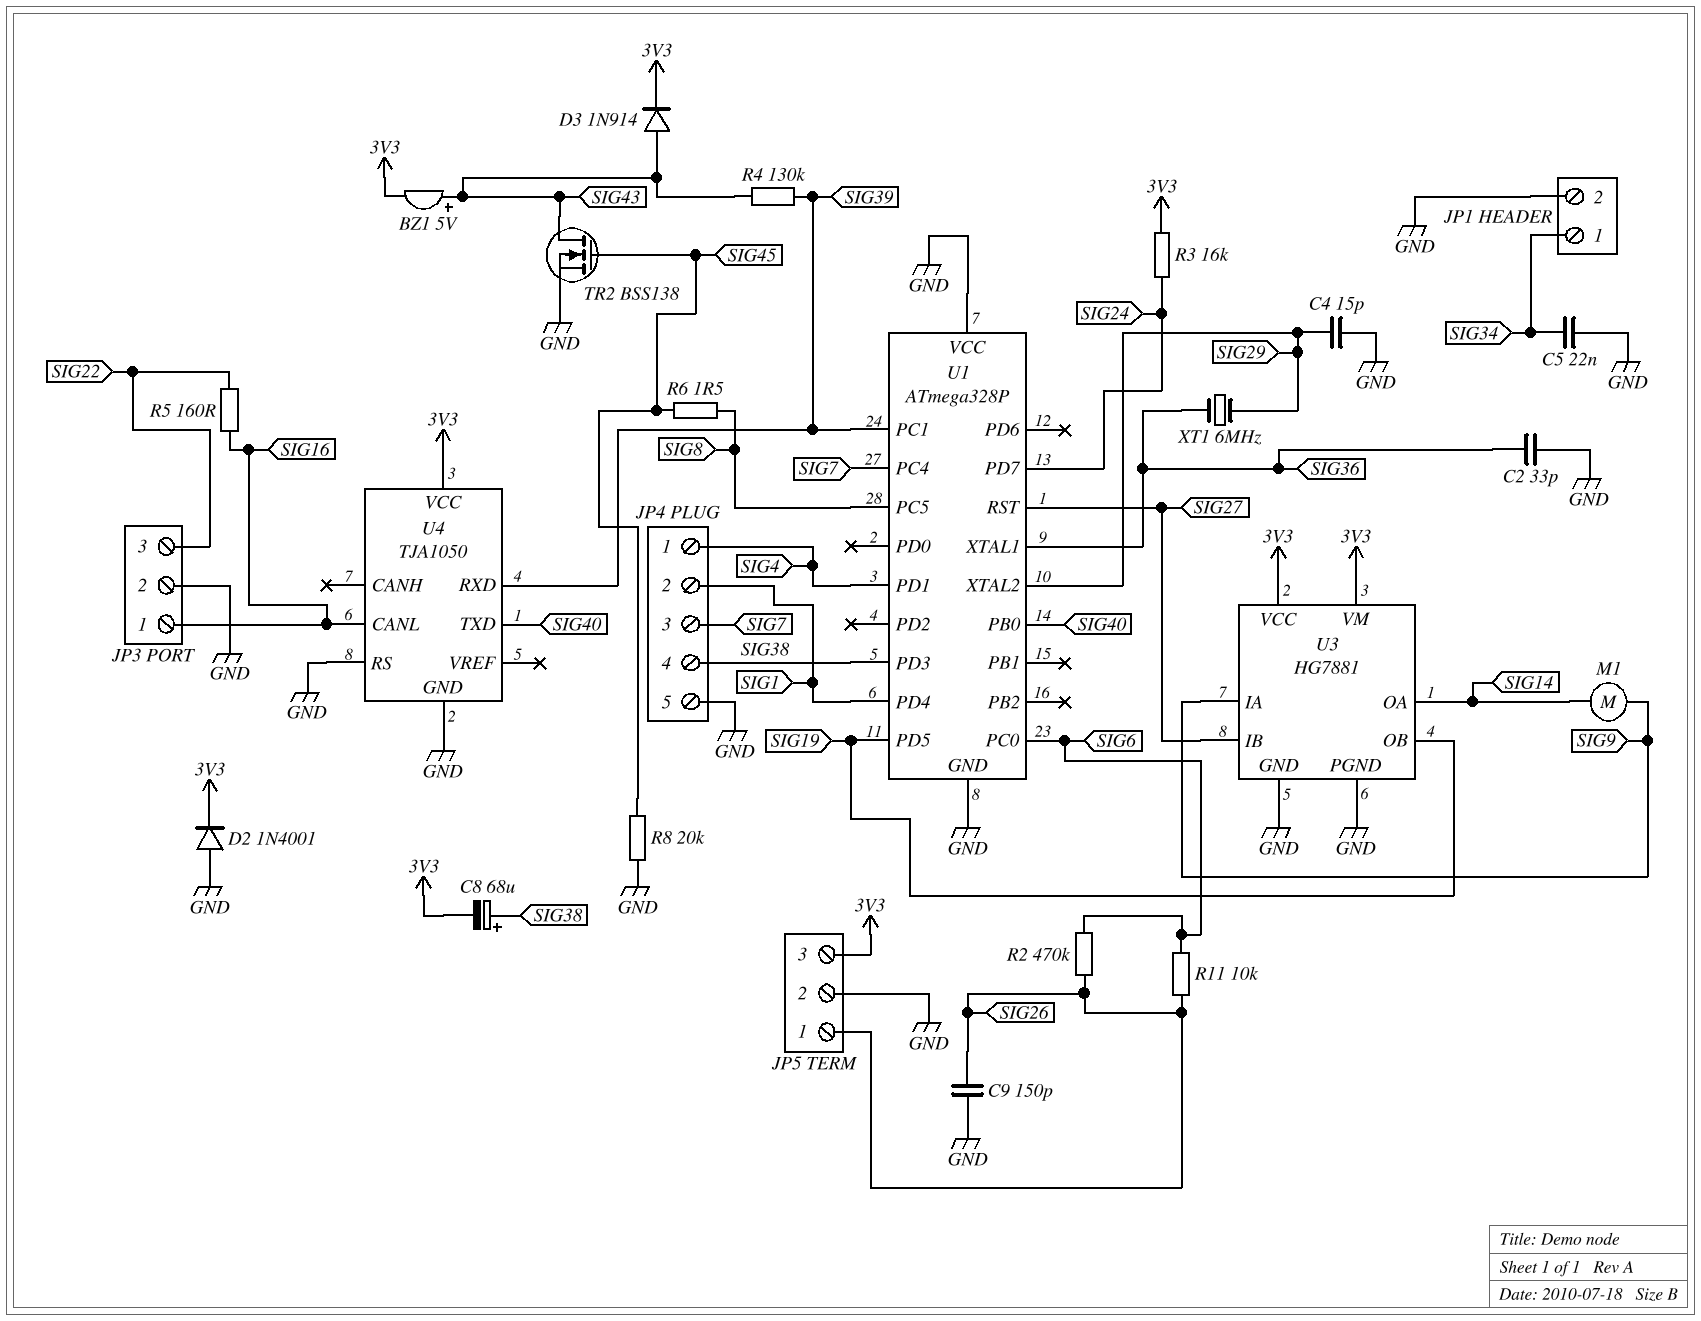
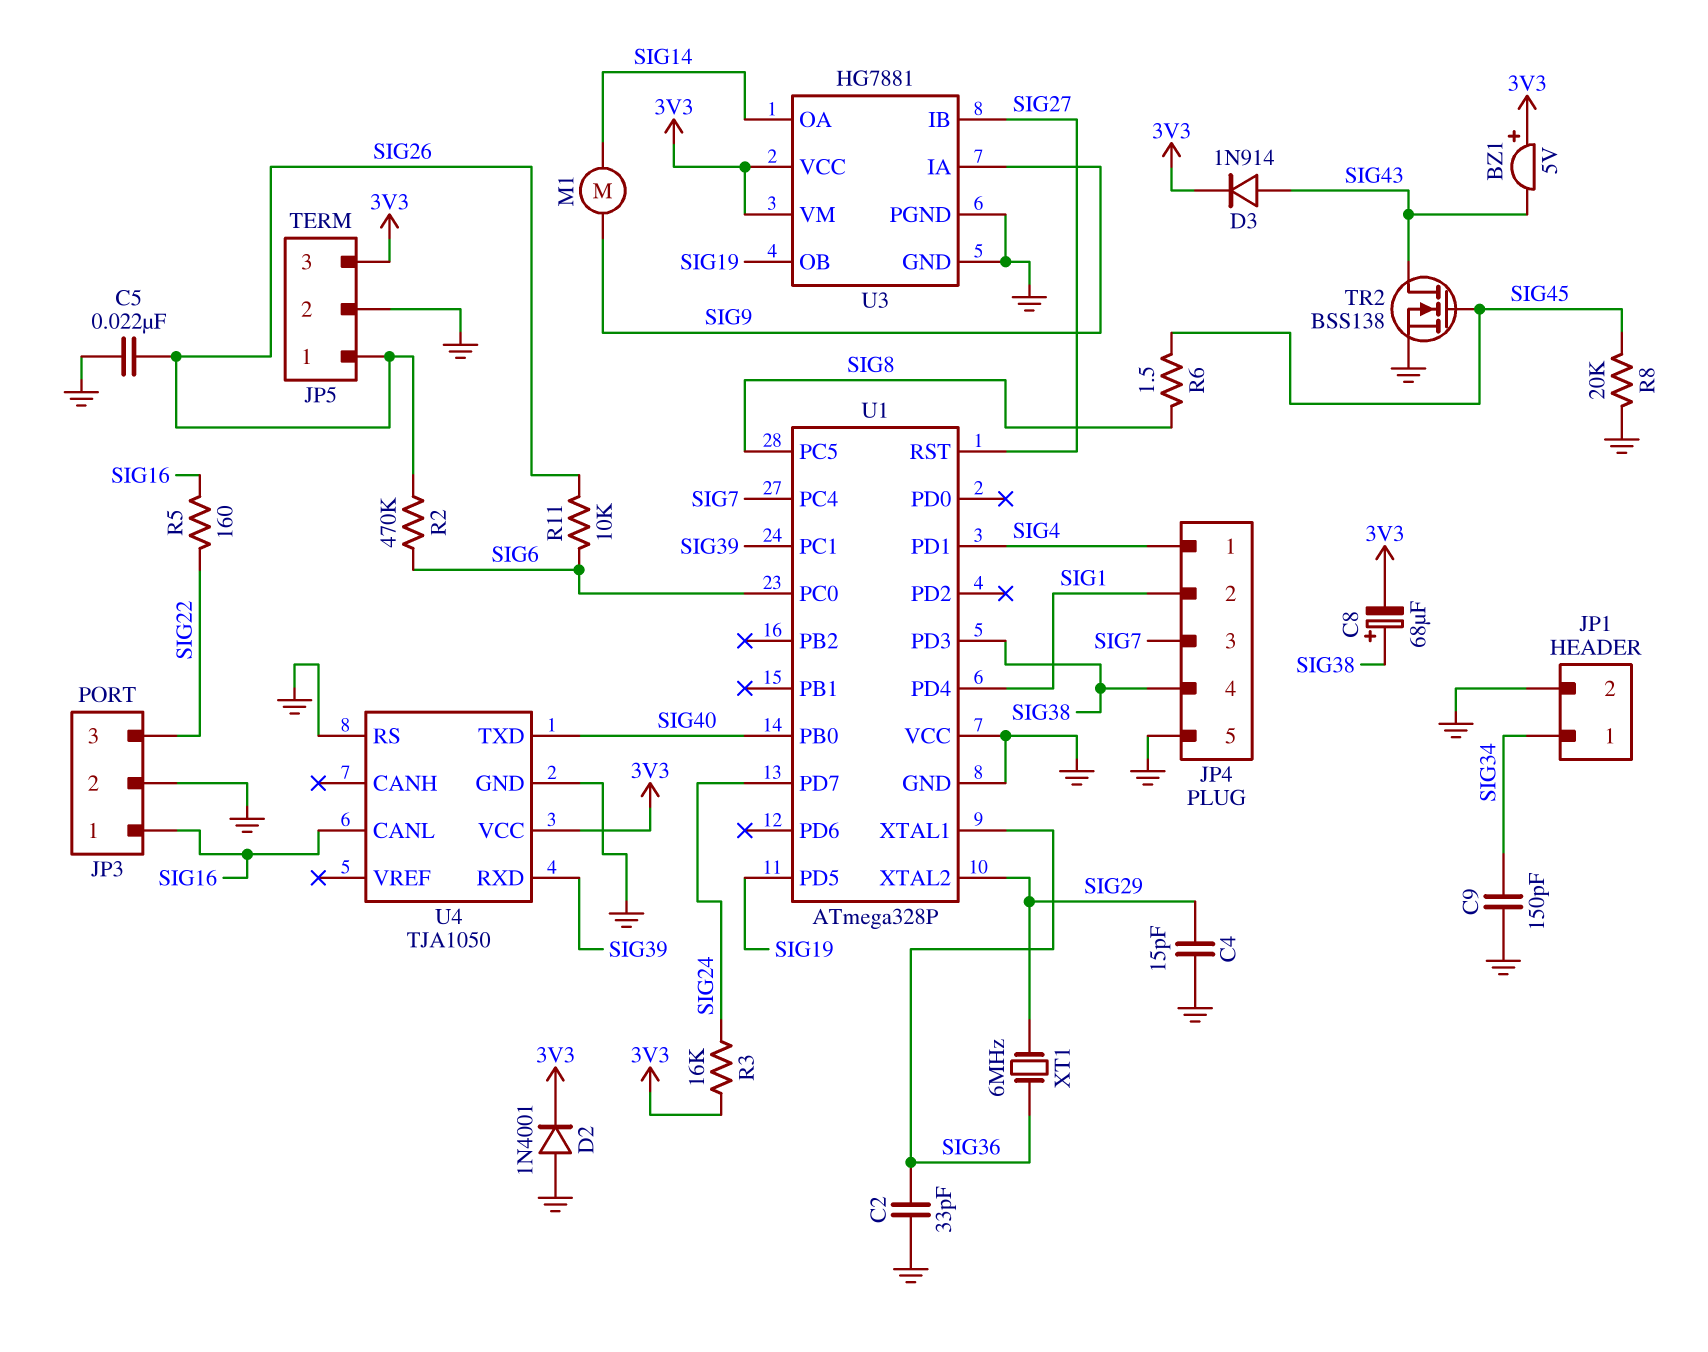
BZ1: buzzer 5V (plus SIG43, minus 3V3) -> buzzer 5V (plus 3V3, minus SIG43)
C5: 22nF (GND, SIG34) -> 22nF (GND, SIG26)
C9: 150pF (GND, SIG26) -> 150pF (GND, SIG34)
R4: 130k (SIG39, SIG43) -> none

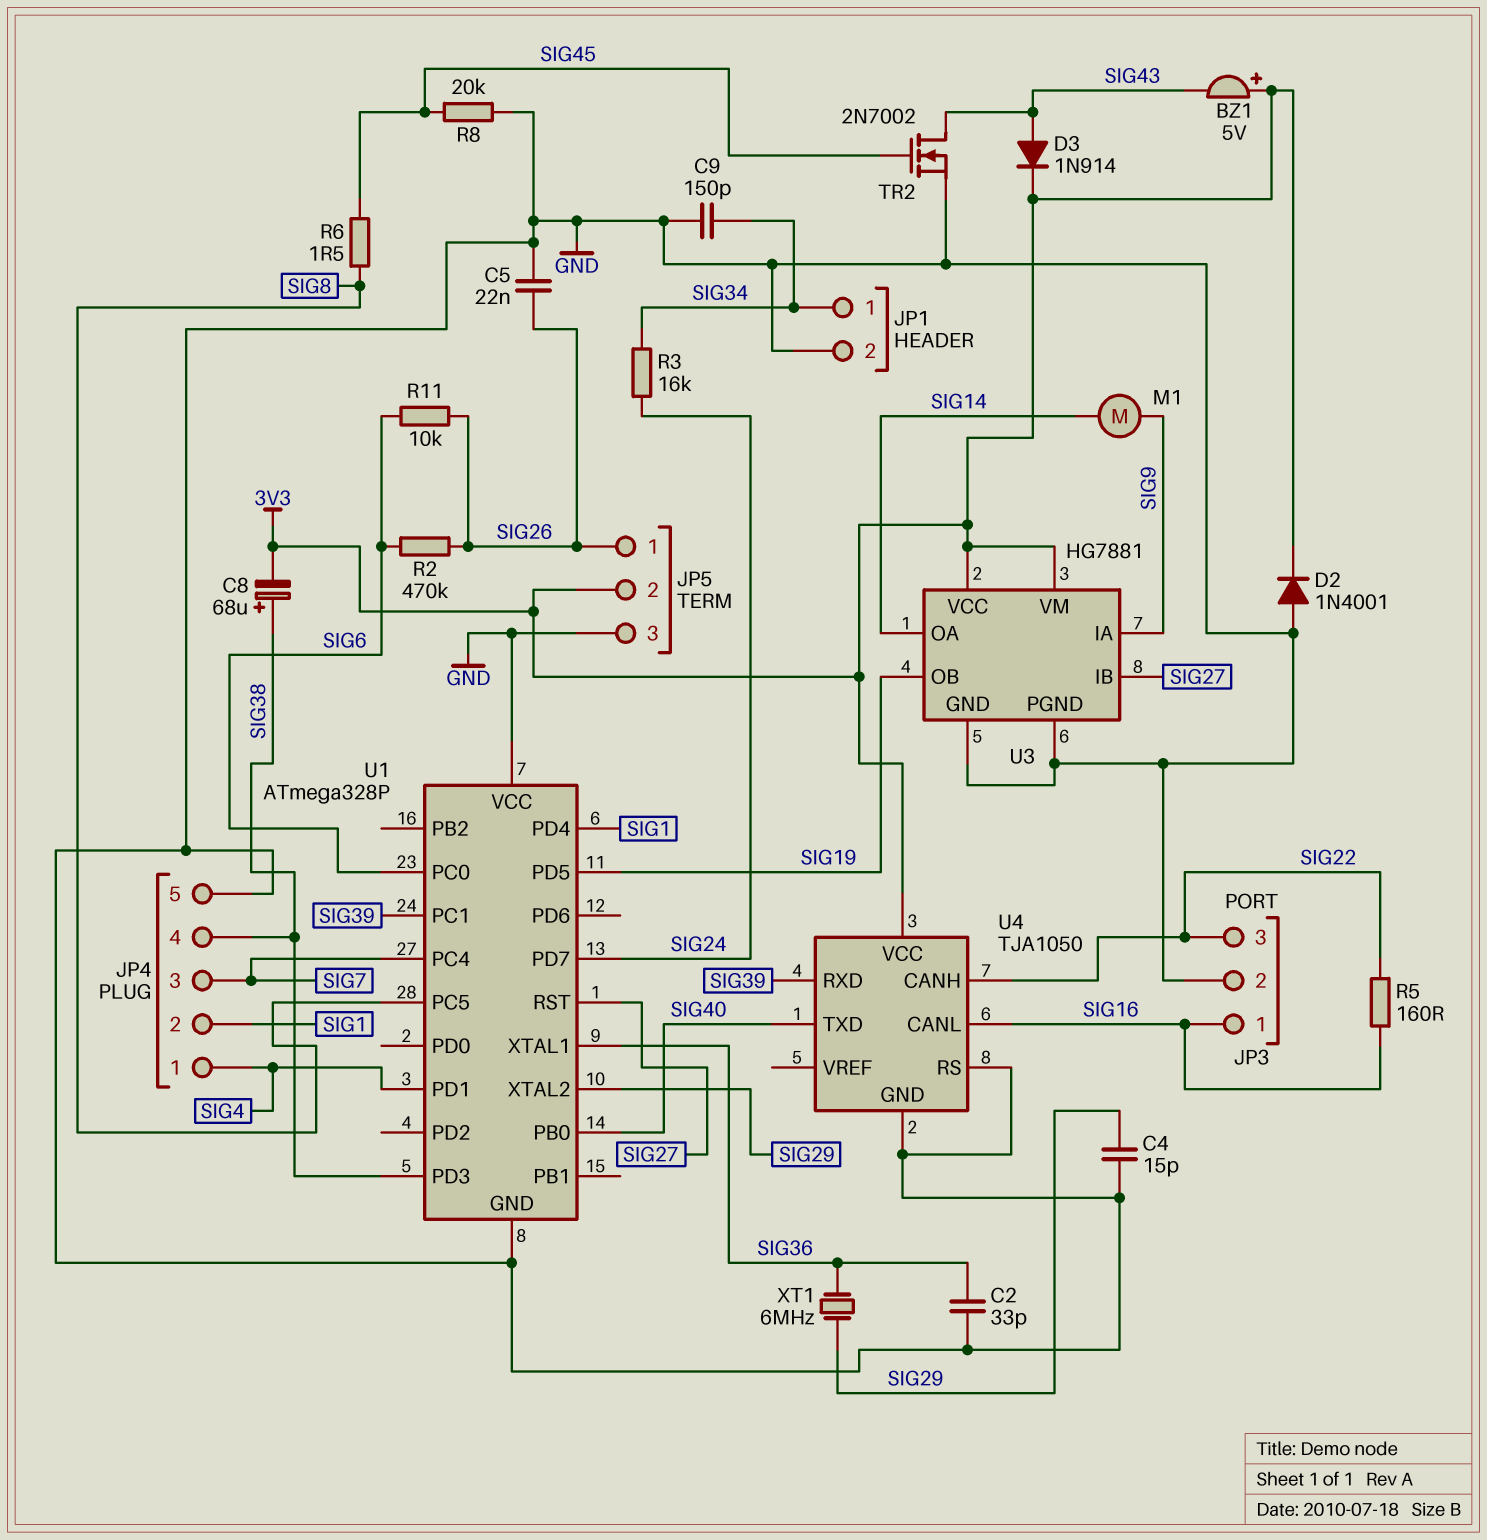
JP5 pin 2: GND -> 3V3
JP5 pin 3: 3V3 -> GND
R3: 16k (3V3, SIG24) -> 16k (SIG24, SIG34)
TR2: NMOS BSS138 (G SIG45, D SIG43, S GND) -> NMOS 2N7002 (G SIG45, D SIG43, S GND)
U4 pin CANH: none -> SIG22

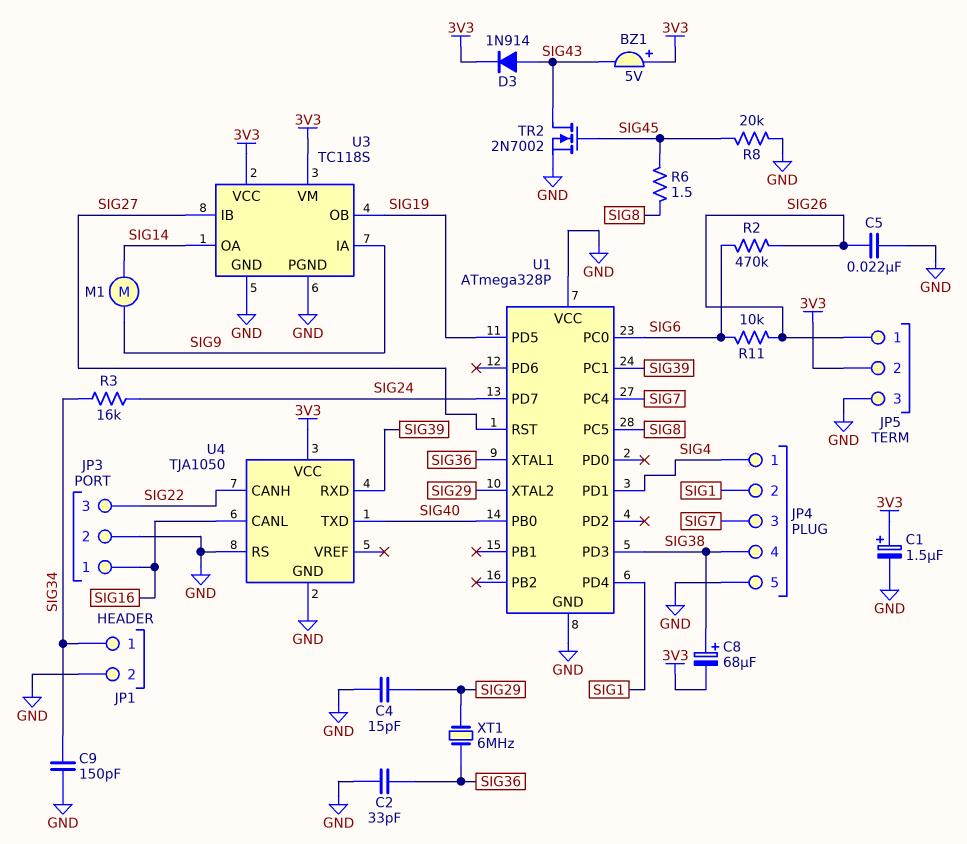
C1: none -> 1.5uF (plus 3V3, minus GND)
D2: diode 1N4001 (A GND, K 3V3) -> none
R5: 160 (SIG16, SIG22) -> none
U3: HG7881 -> TC118S

